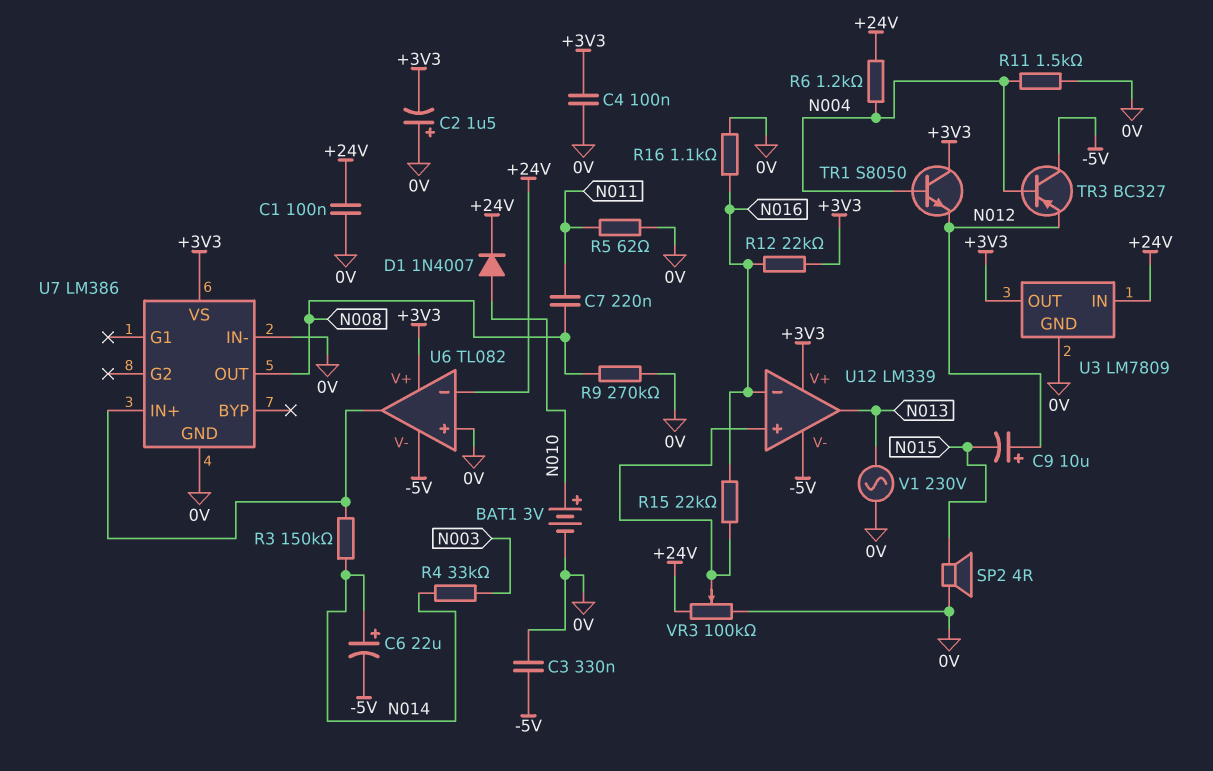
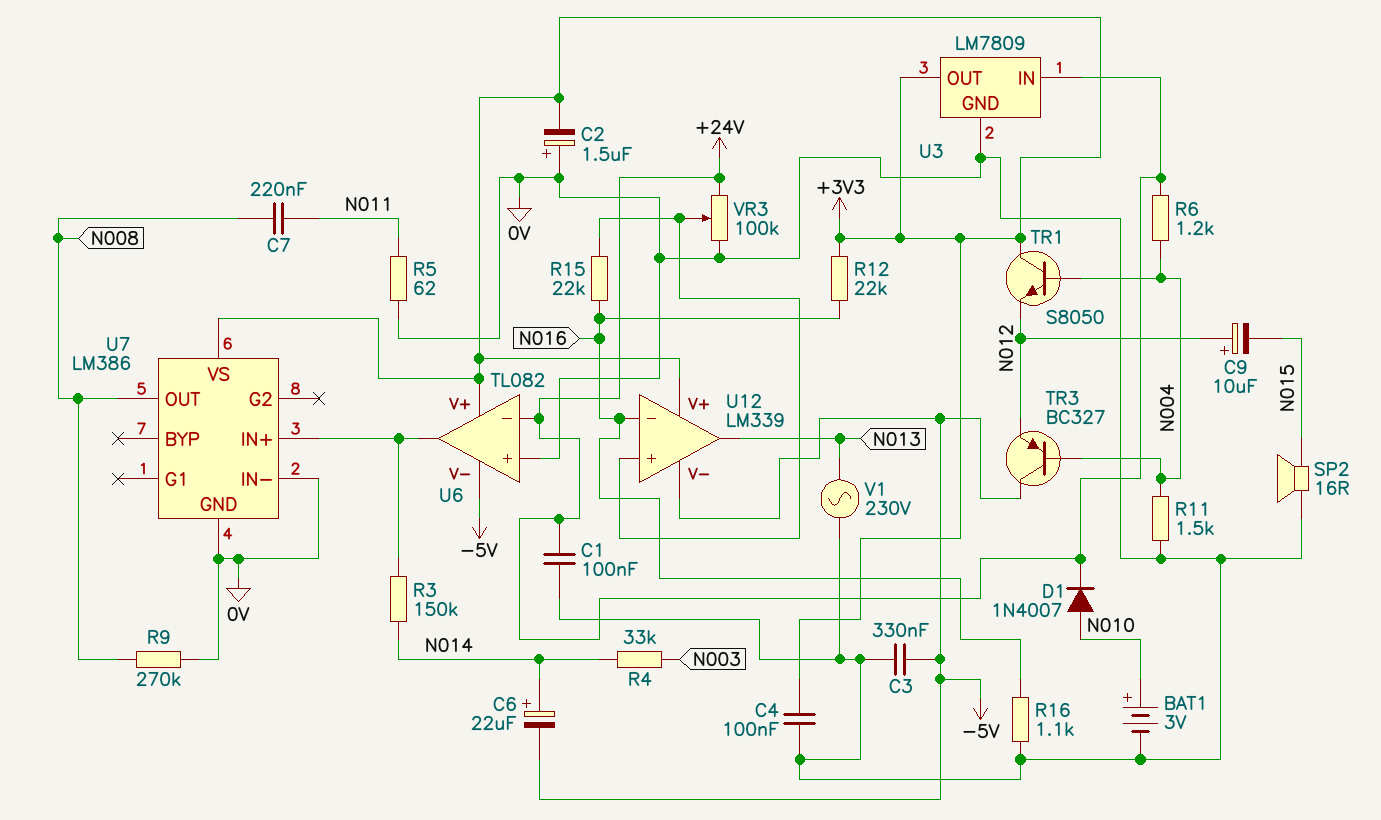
SP2: speaker 4R (0V, N015) -> speaker 16R (0V, N015)

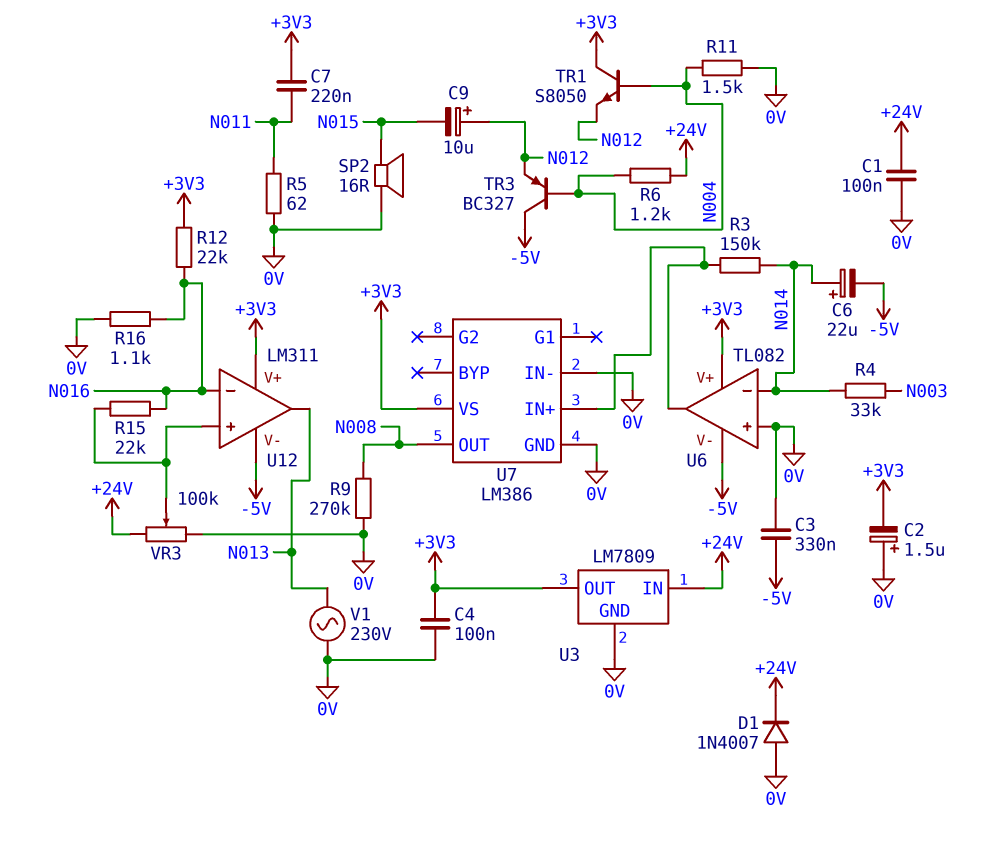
BAT1: 3V (plus N010, minus 0V) -> none
C7: 220nF (N008, N011) -> 220nF (+3V3, N011)
D1: diode 1N4007 (A N010, K +24V) -> diode 1N4007 (A 0V, K +24V)
U6 pin in-: +24V -> N014
U12: LM339 -> LM311

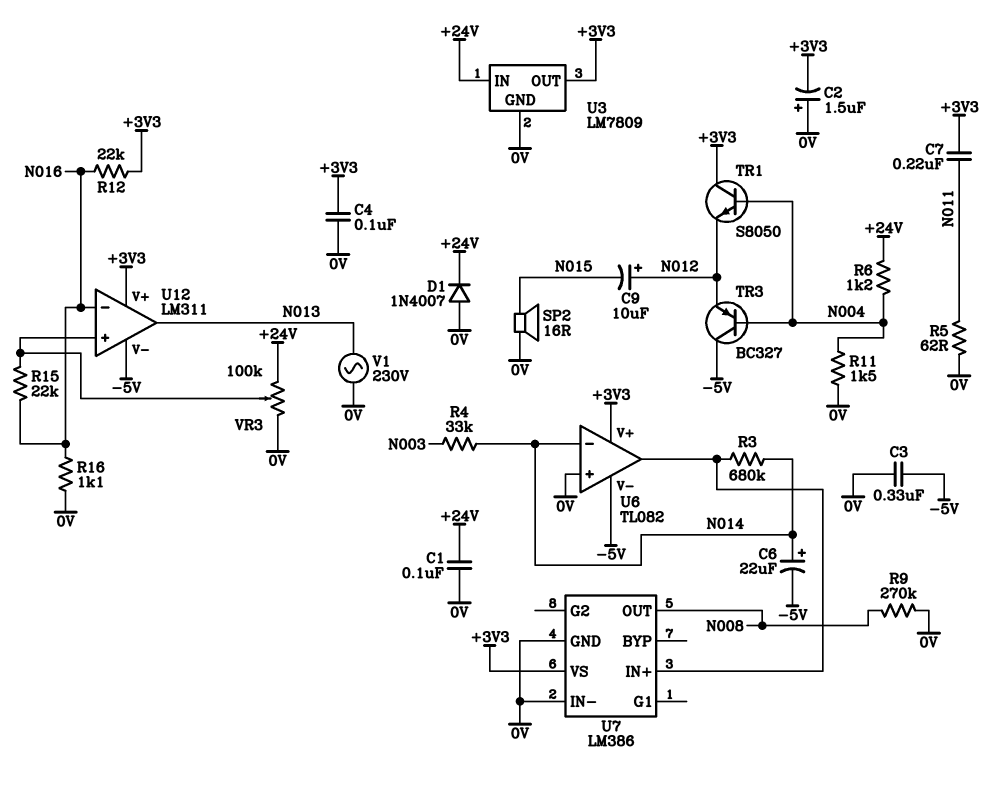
R3: 150k (N014, U6/out) -> 680k (N014, U6/out)

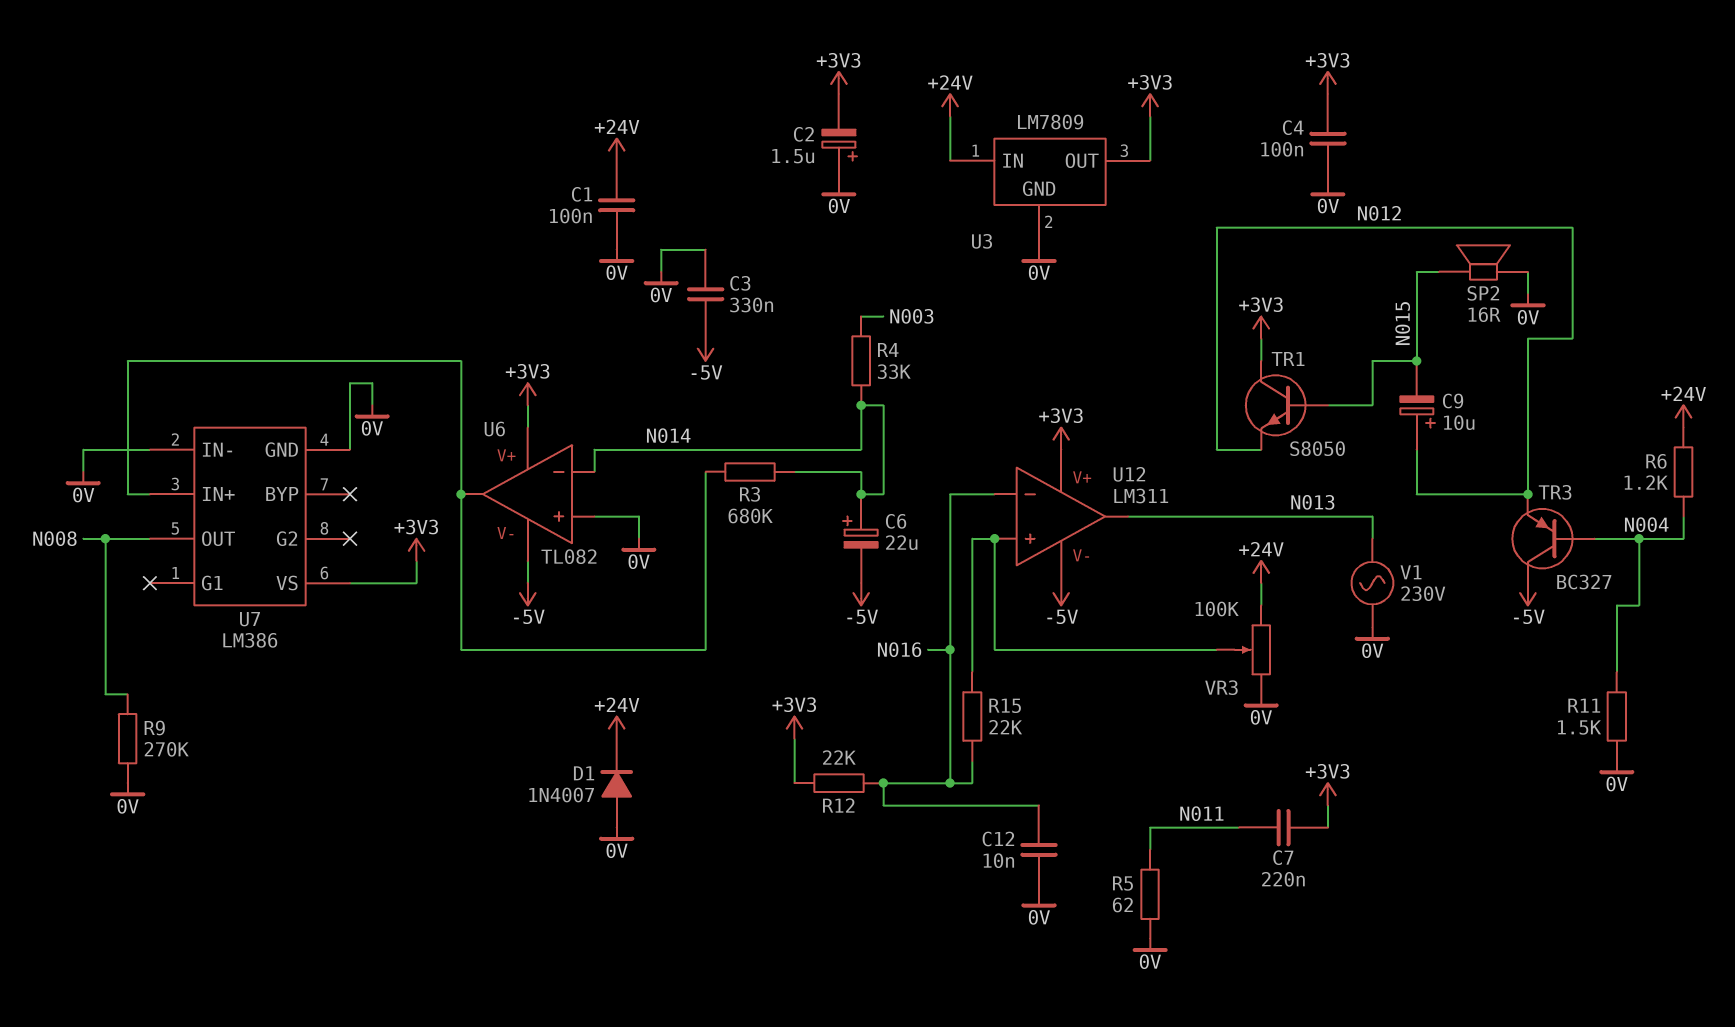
C12: none -> 10nF (0V, N016)
R16: 1.1k (0V, N016) -> none
TR1: NPN S8050 (B N004, C +3V3, E N012) -> NPN S8050 (B N015, C +3V3, E N012)

